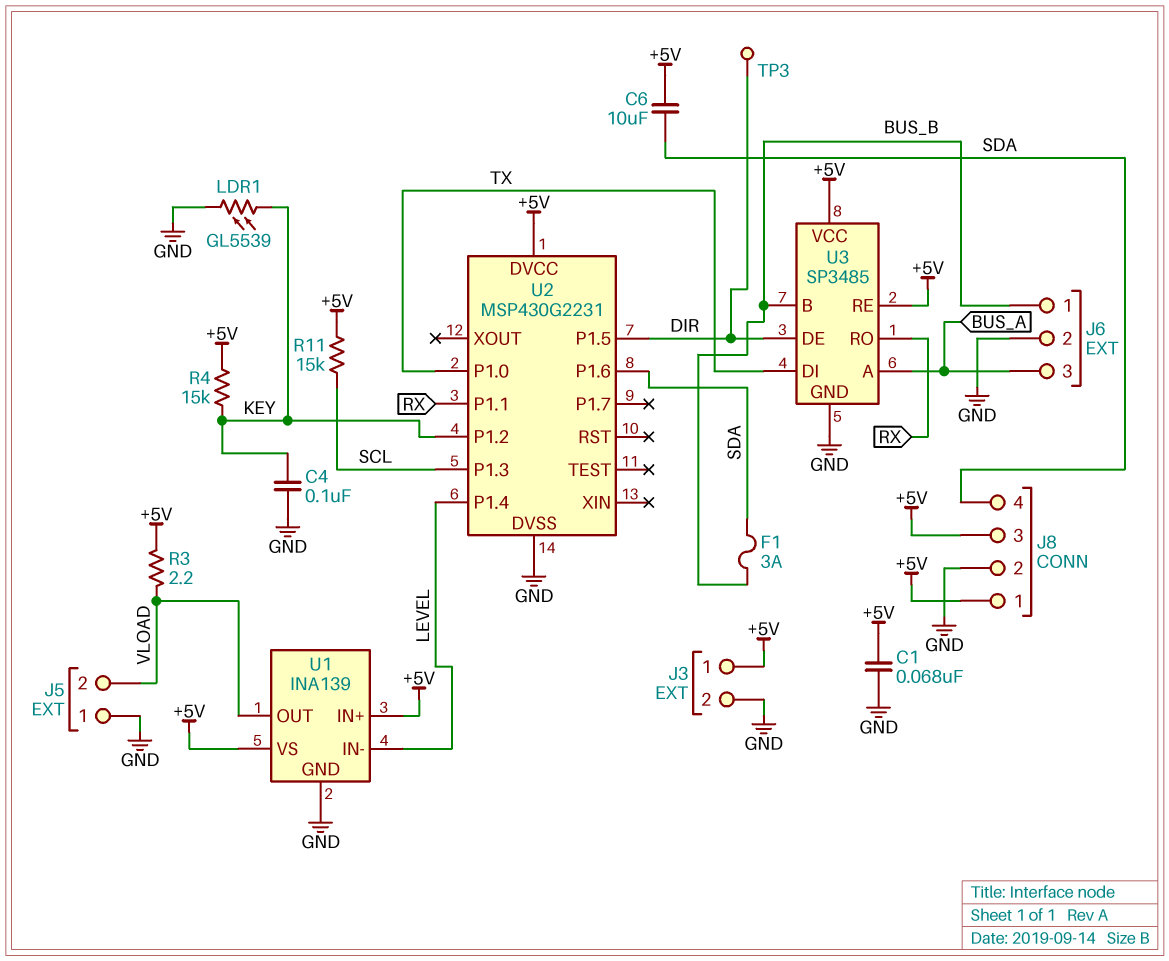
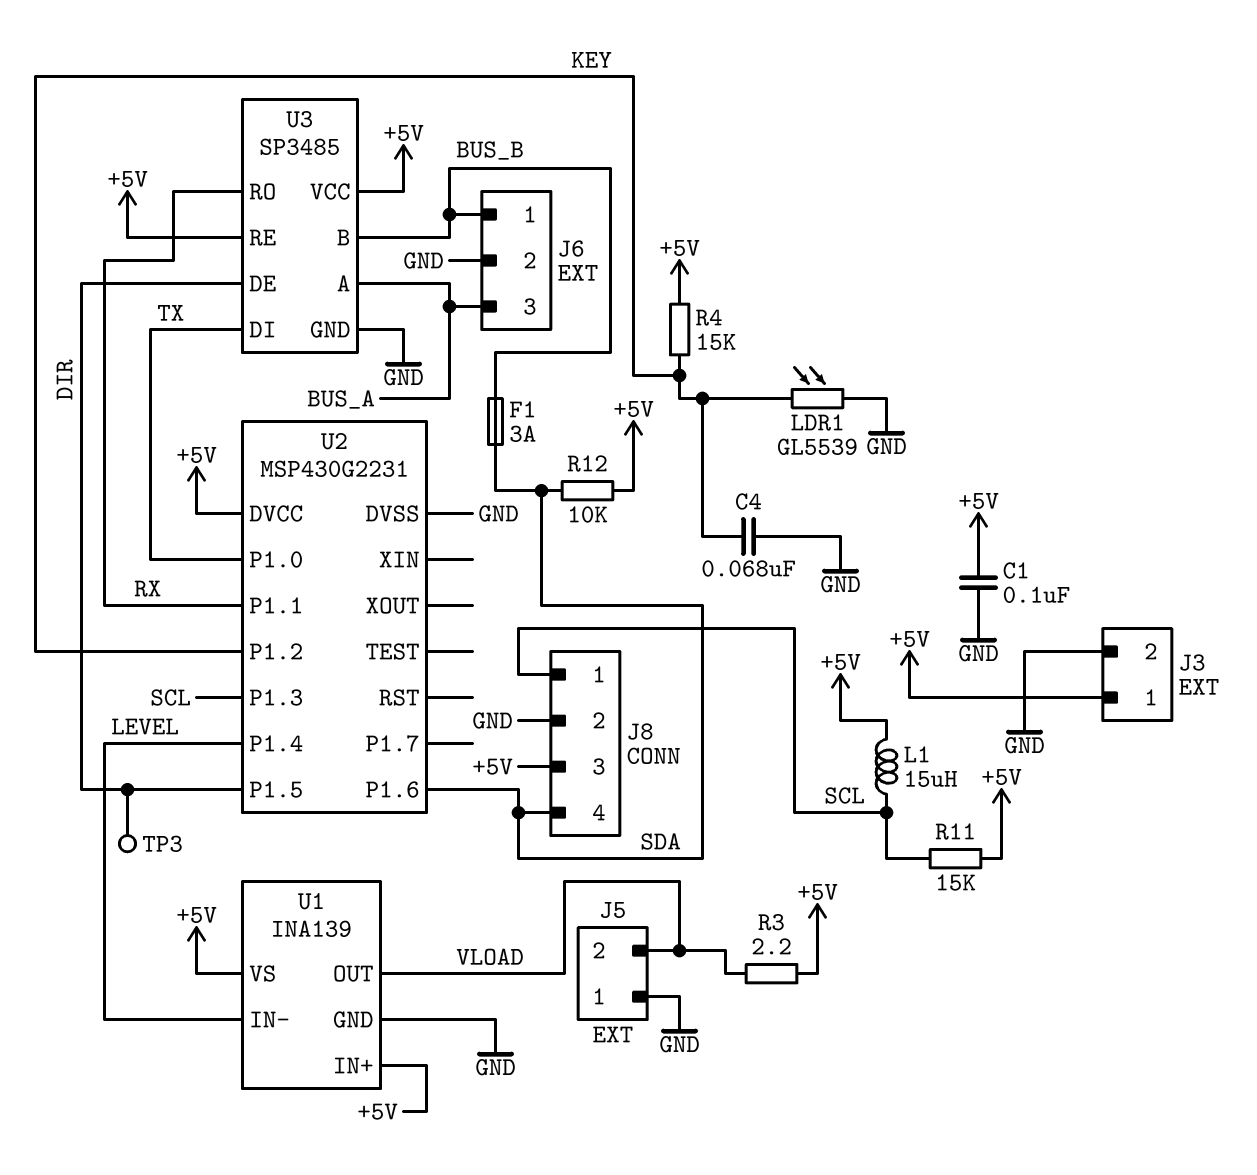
C1: 68nF (+5V, GND) -> 100nF (+5V, GND)
C4: 100nF (GND, KEY) -> 68nF (GND, KEY)
C6: 10uF (+5V, SDA) -> none
J8 pin 1: +5V -> SCL
L1: none -> 15uH (+5V, SCL)
R12: none -> 10k (+5V, SDA)

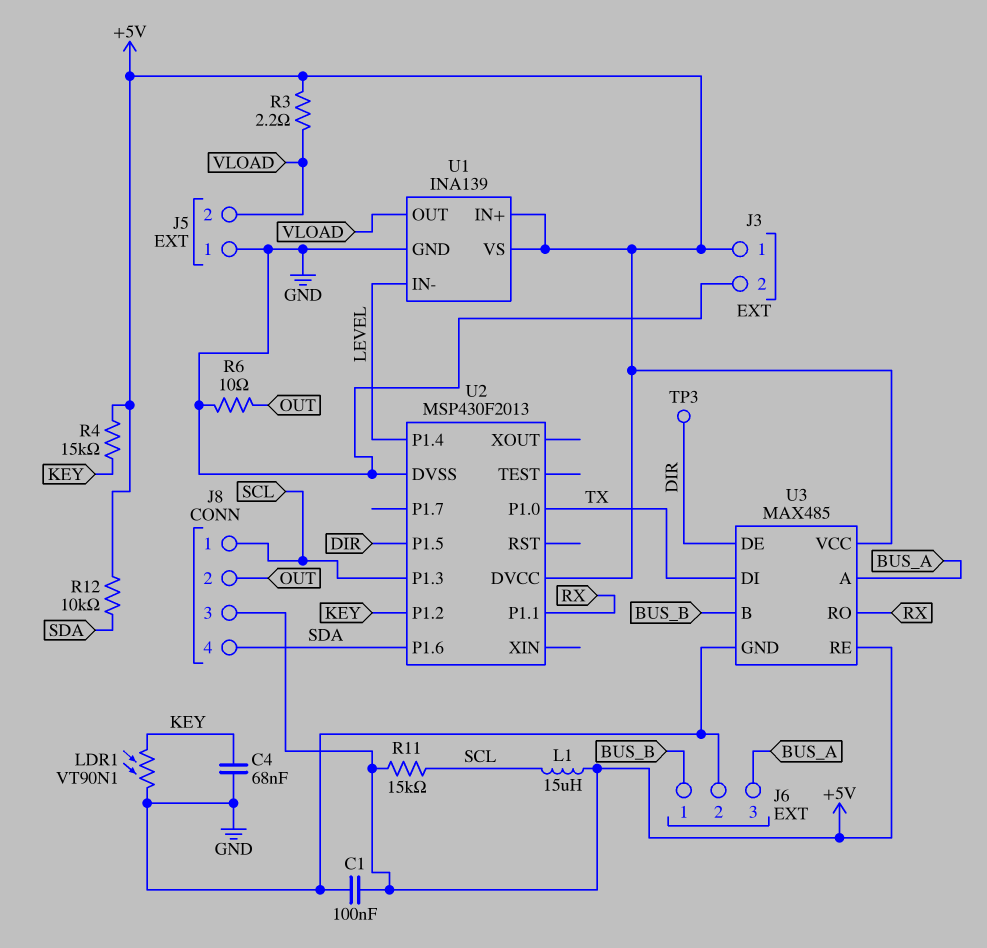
F1: 3A (BUS_B, SDA) -> none
J8 pin 2: GND -> OUT
LDR1: GL5539 (GND, KEY) -> VT90N1 (GND, KEY)
R6: none -> 10 (GND, OUT)
U2: MSP430G2231 -> MSP430F2013
U3: SP3485 -> MAX485

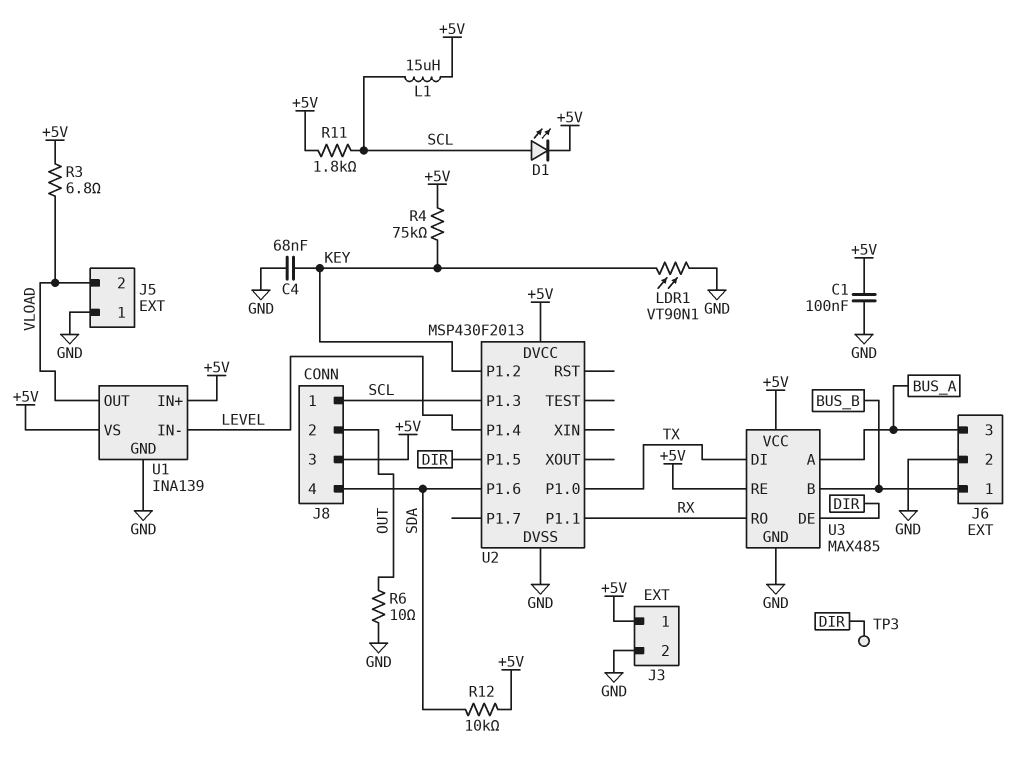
D1: none -> LED (A SCL, K +5V)
R3: 2.2 (+5V, VLOAD) -> 6.8 (+5V, VLOAD)
R4: 15k (+5V, KEY) -> 75k (+5V, KEY)
R11: 15k (+5V, SCL) -> 1.8k (+5V, SCL)

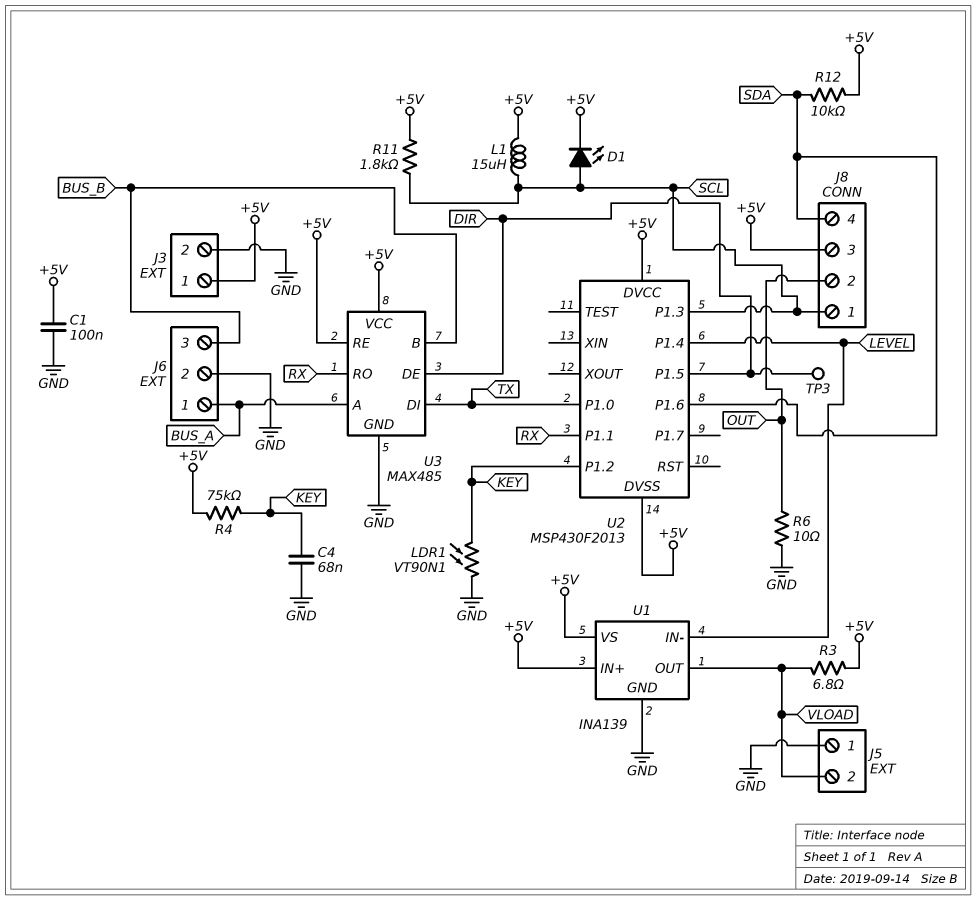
J6 pin 1: BUS_B -> BUS_A
J6 pin 3: BUS_A -> BUS_B
U2 pin DVSS: GND -> +5V

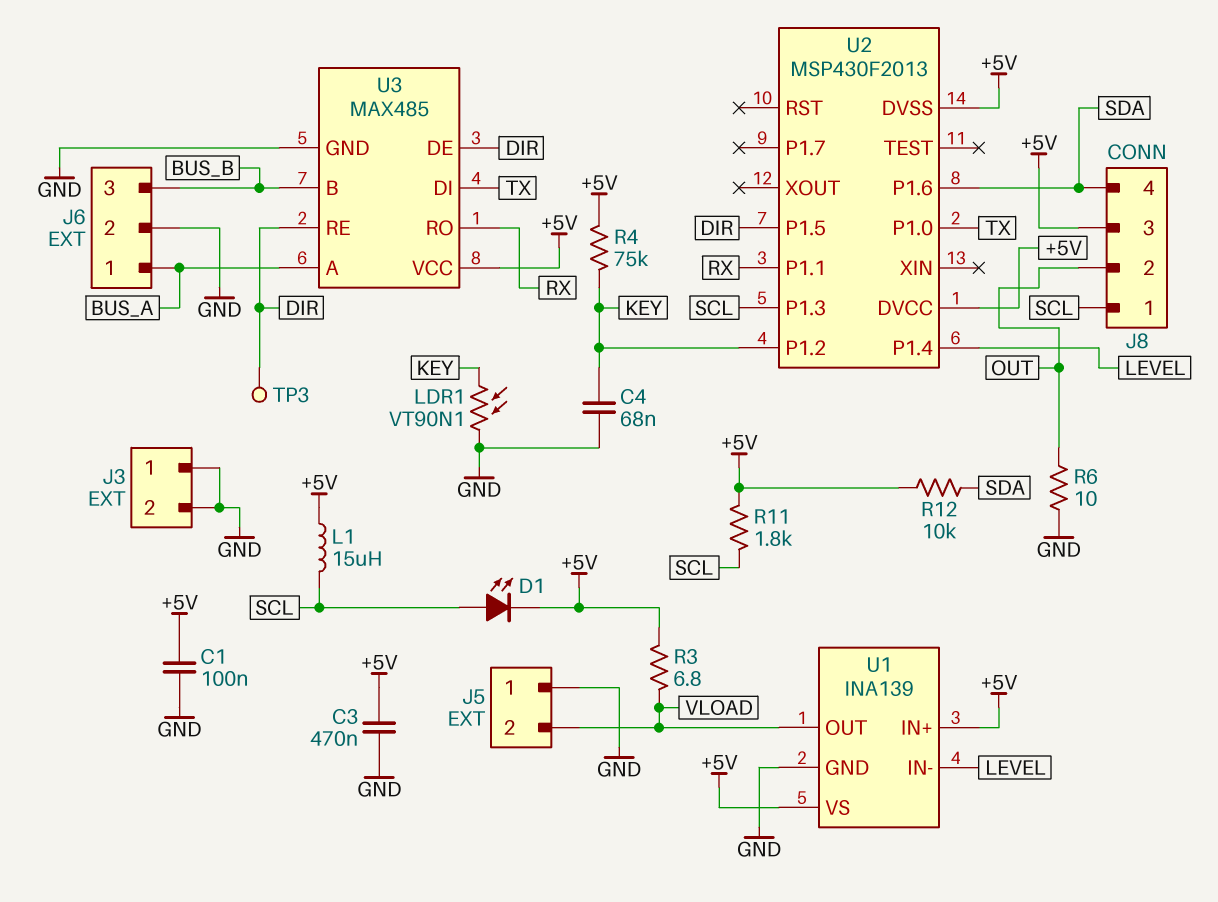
C3: none -> 470nF (+5V, GND)
J3 pin 1: +5V -> GND
U3 pin RE: +5V -> DIR

